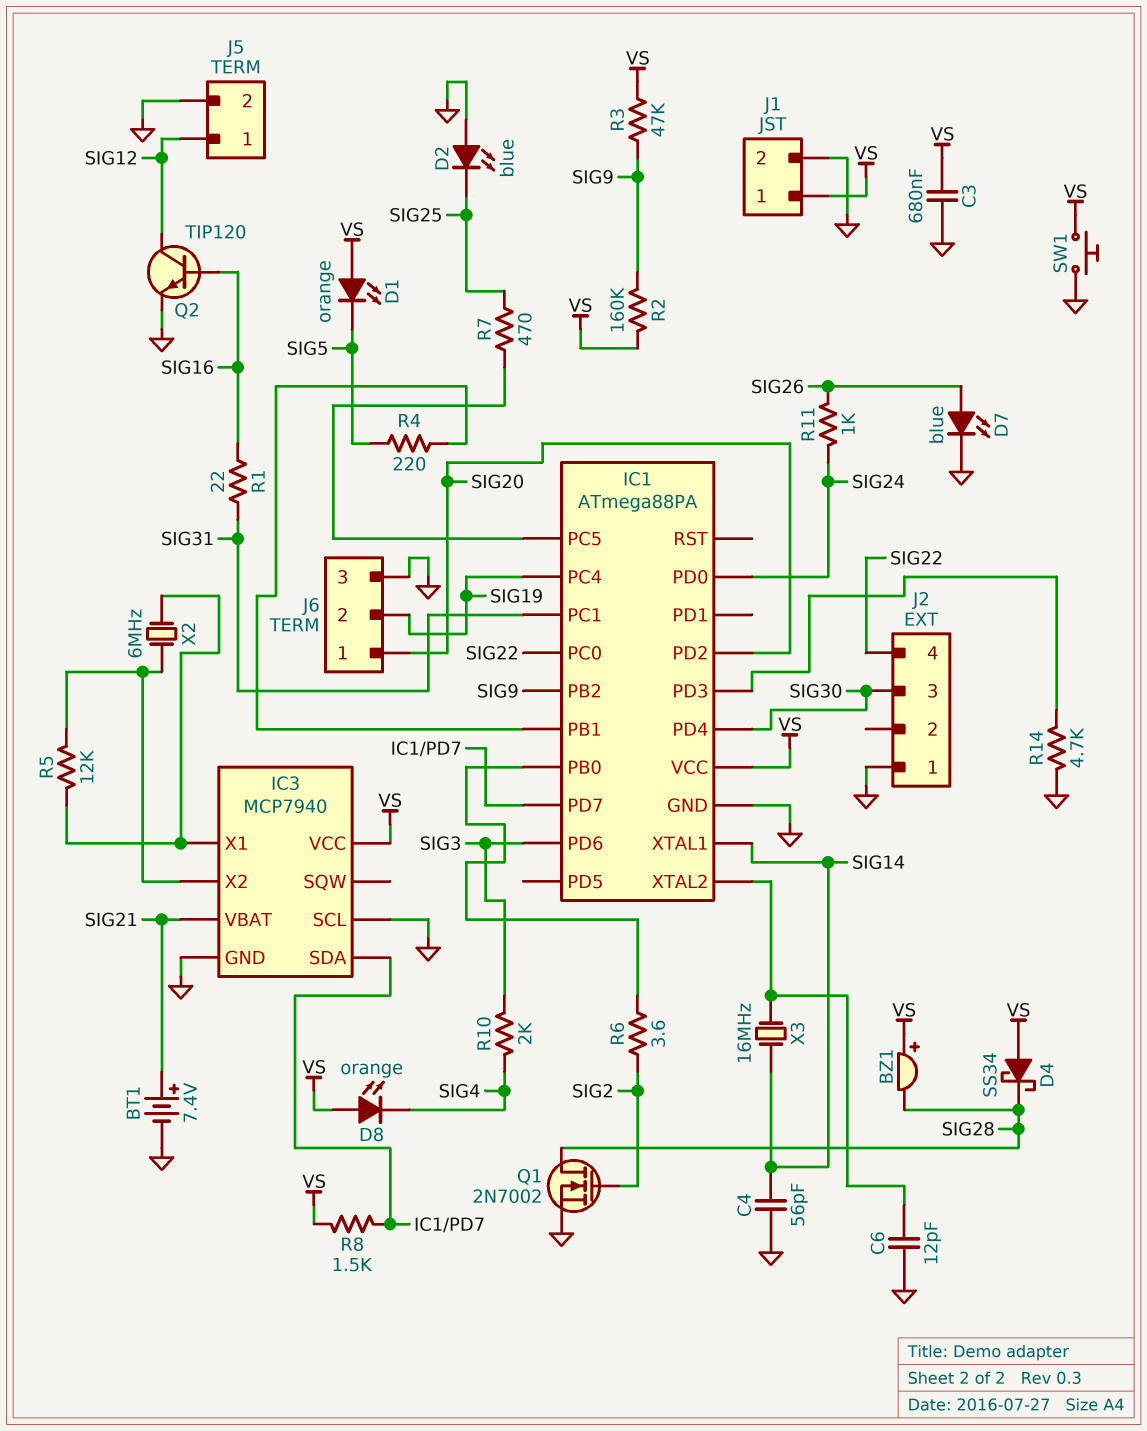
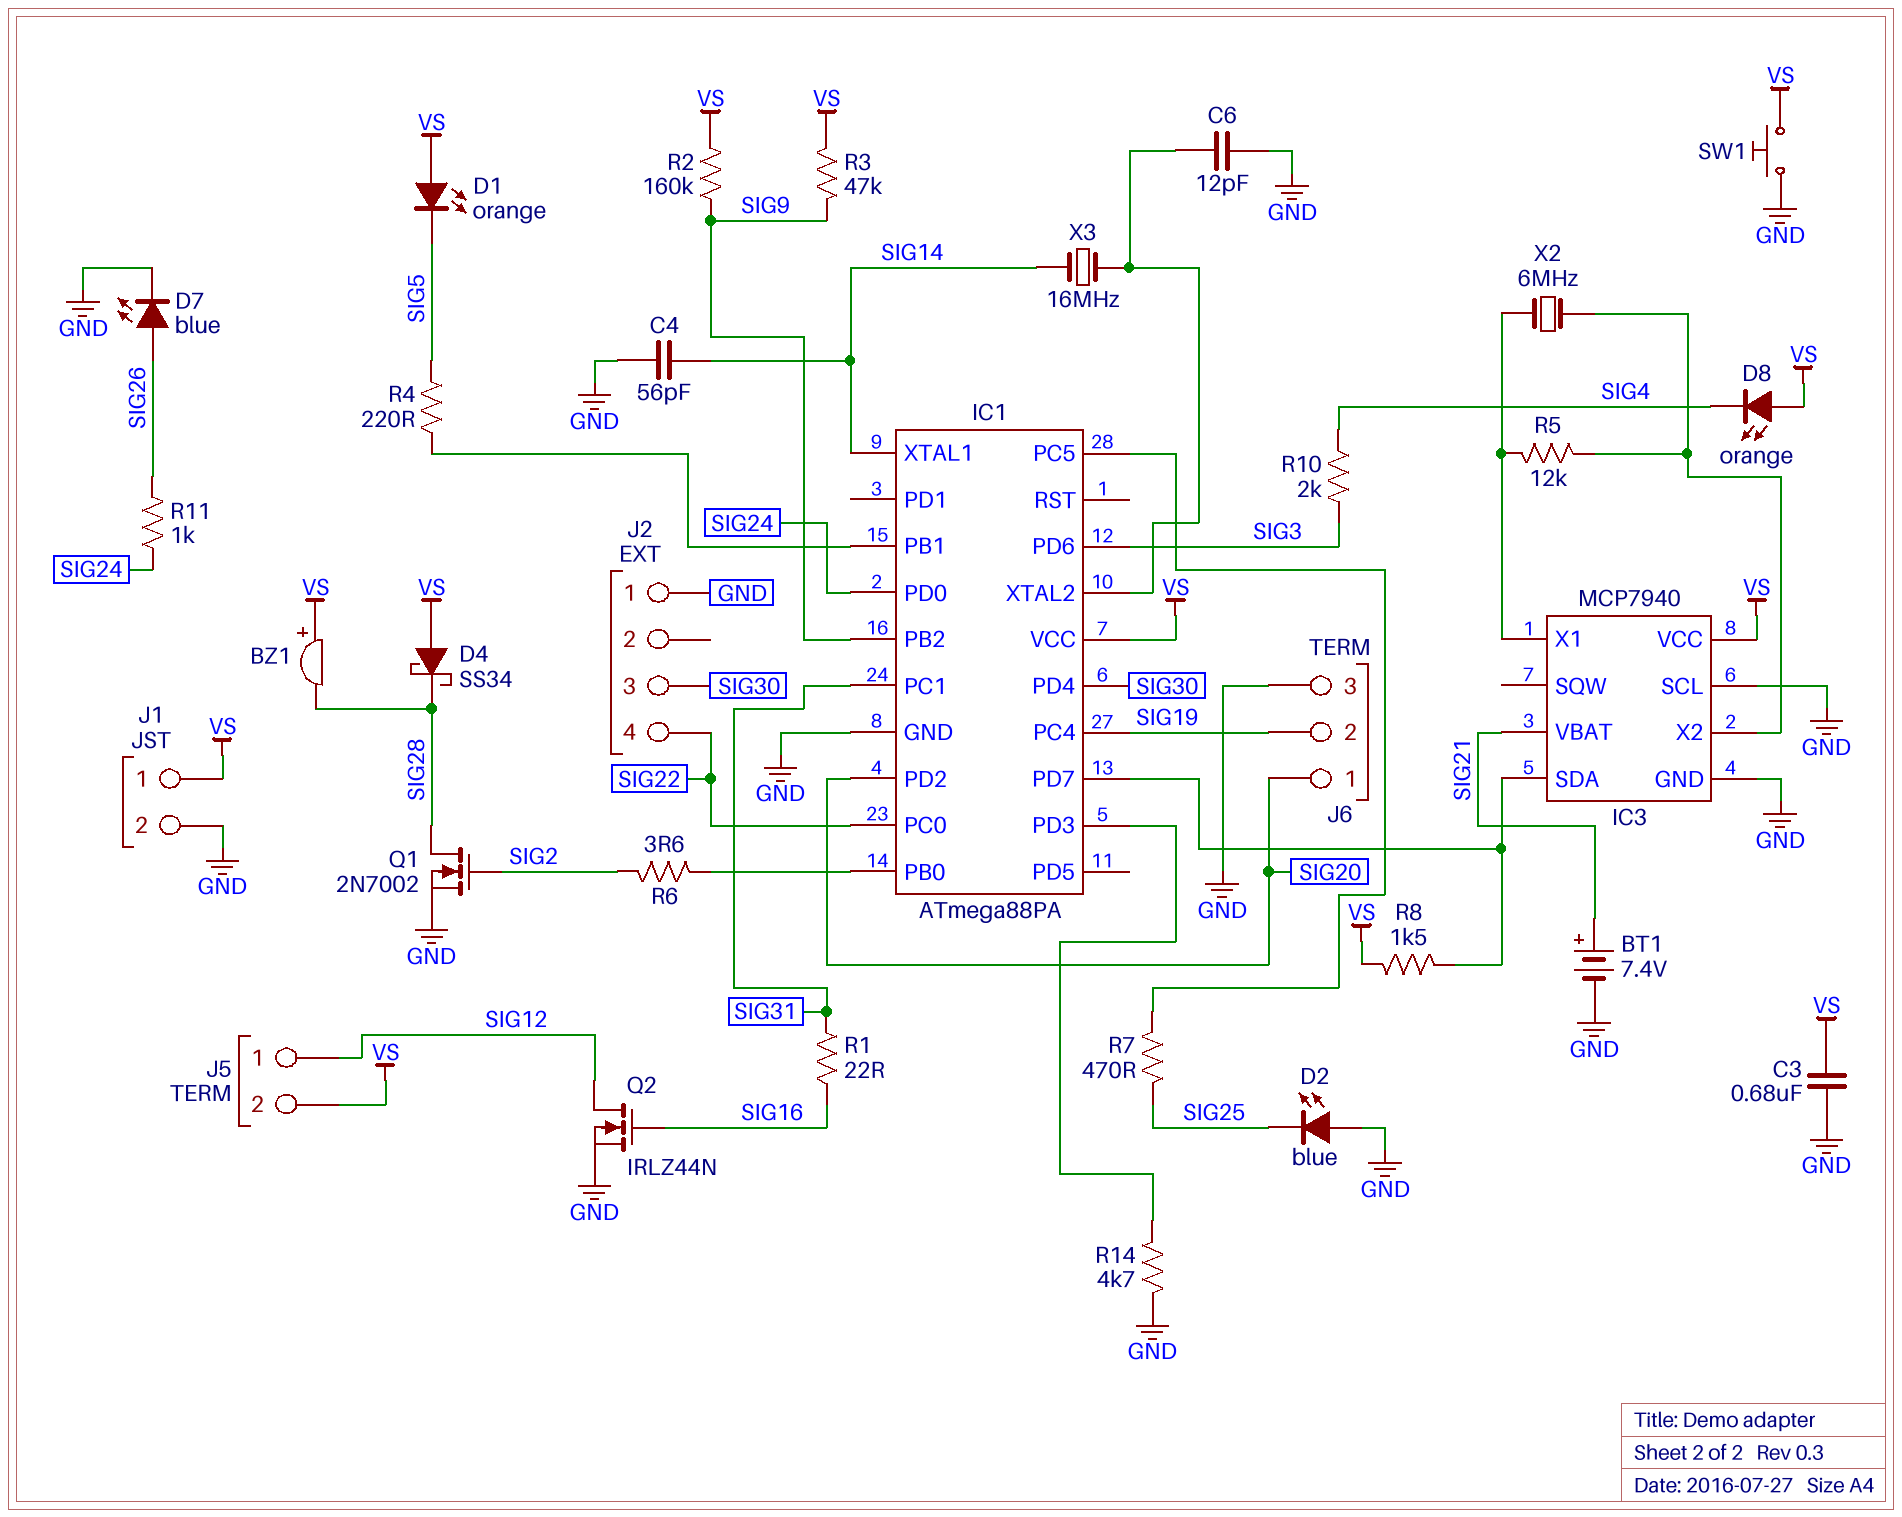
J5 pin 2: GND -> VS
Q2: NPN TIP120 (B SIG16, C SIG12, E GND) -> NMOS IRLZ44N (G SIG16, D SIG12, S GND)

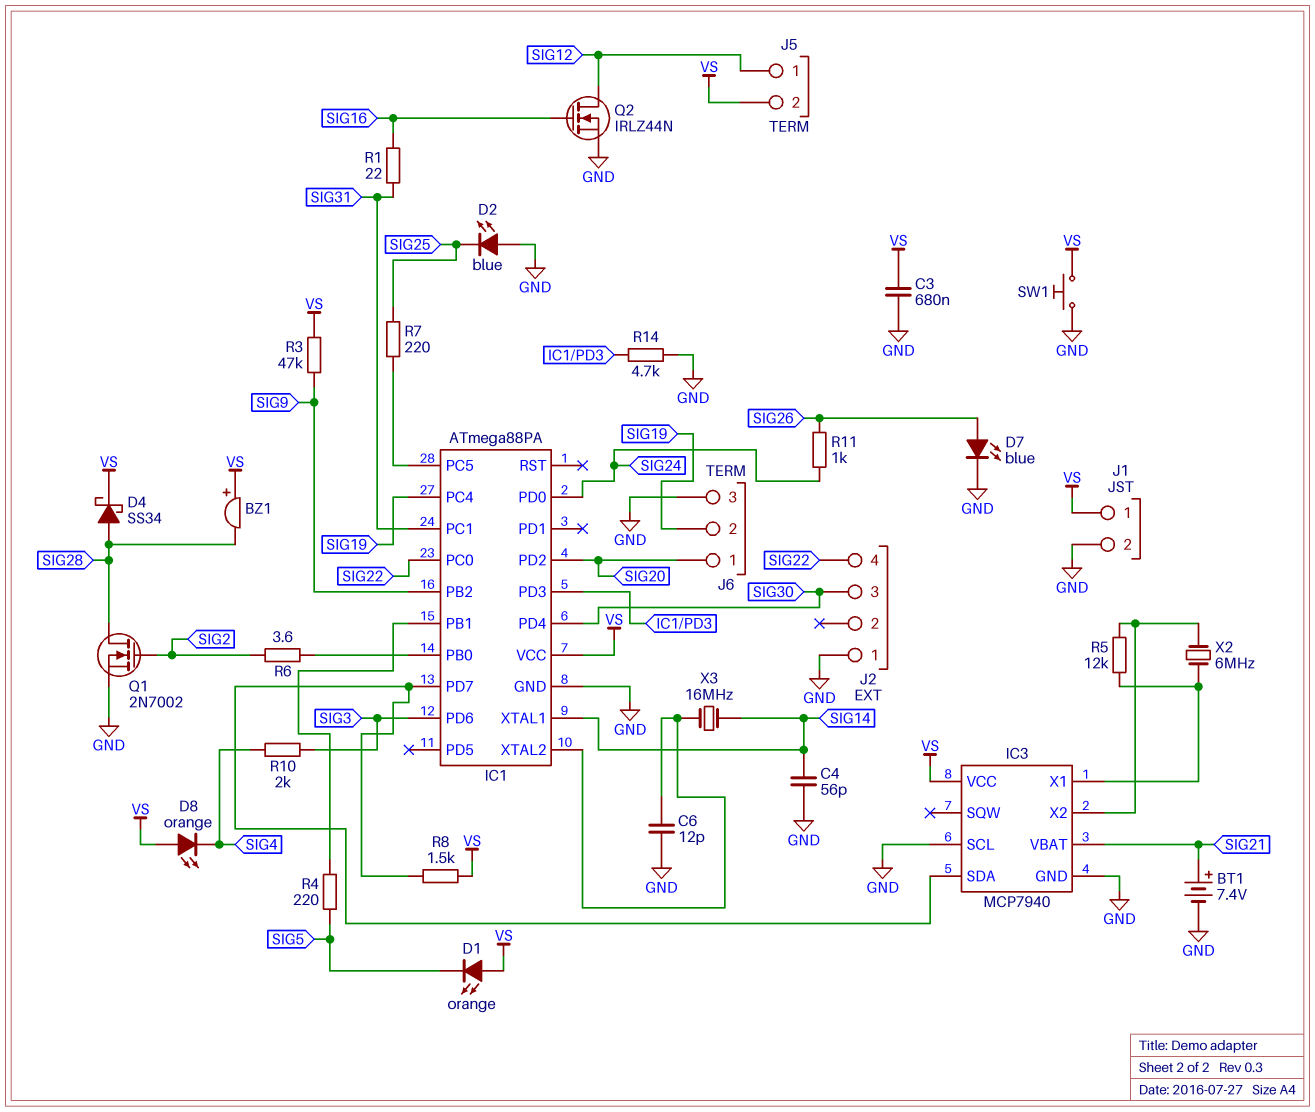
D4: schottky SS34 (A VS, K SIG28) -> schottky SS34 (A SIG28, K VS)
R2: 160k (SIG9, VS) -> none
R7: 470 (IC1/PC5, SIG25) -> 220 (IC1/PC5, SIG25)

